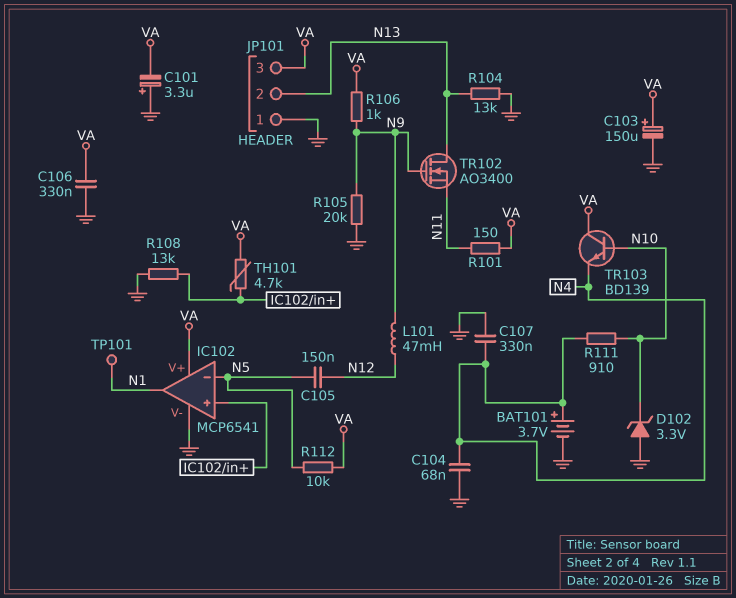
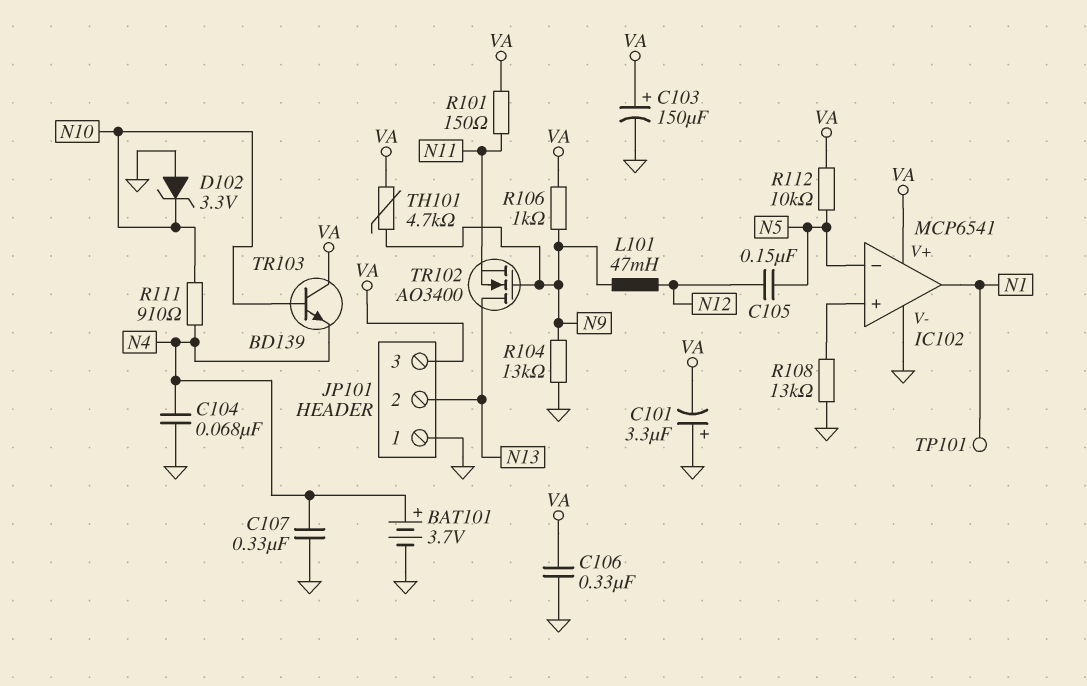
R104: 13k (GND, N13) -> 13k (GND, N9)
R105: 20k (GND, N9) -> none
TH101: 4.7k (IC102/in+, VA) -> 4.7k (N9, VA)

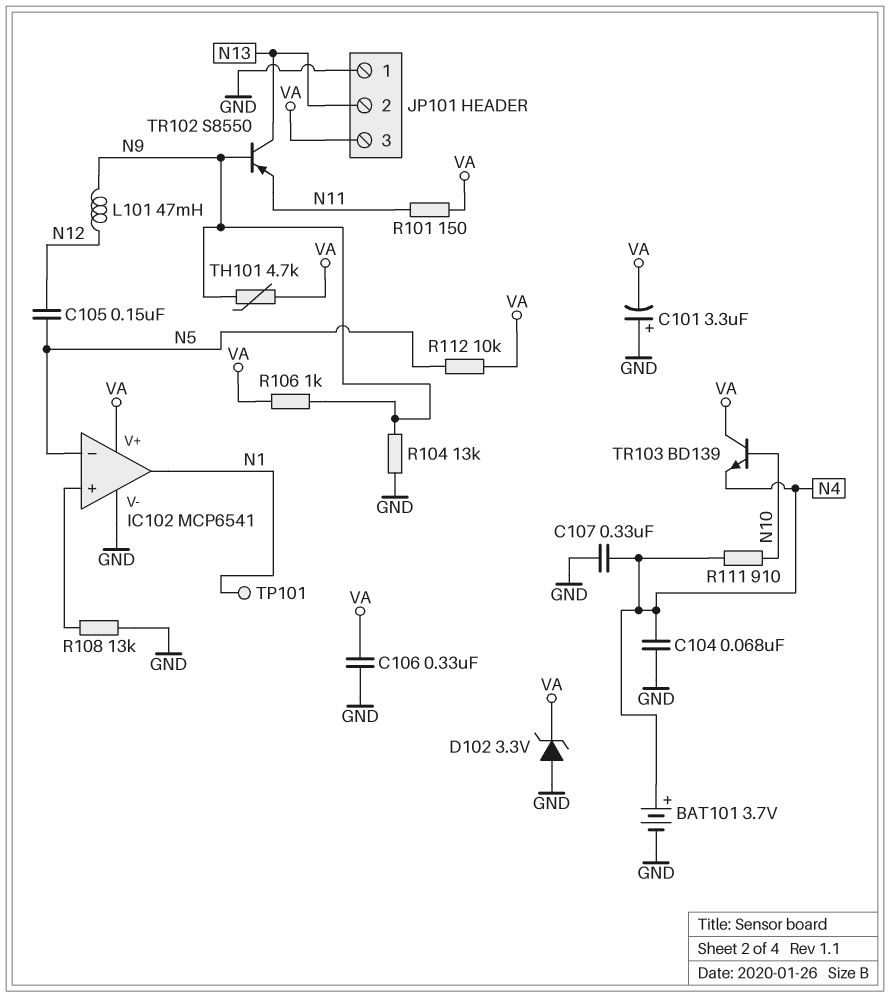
C103: 150uF (plus VA, minus GND) -> none
D102: zener 3.3V (A GND, K N10) -> zener 3.3V (A GND, K VA)
TR102: NMOS AO3400 (G N9, D N13, S N11) -> PNP S8550 (B N9, C N13, E N11)

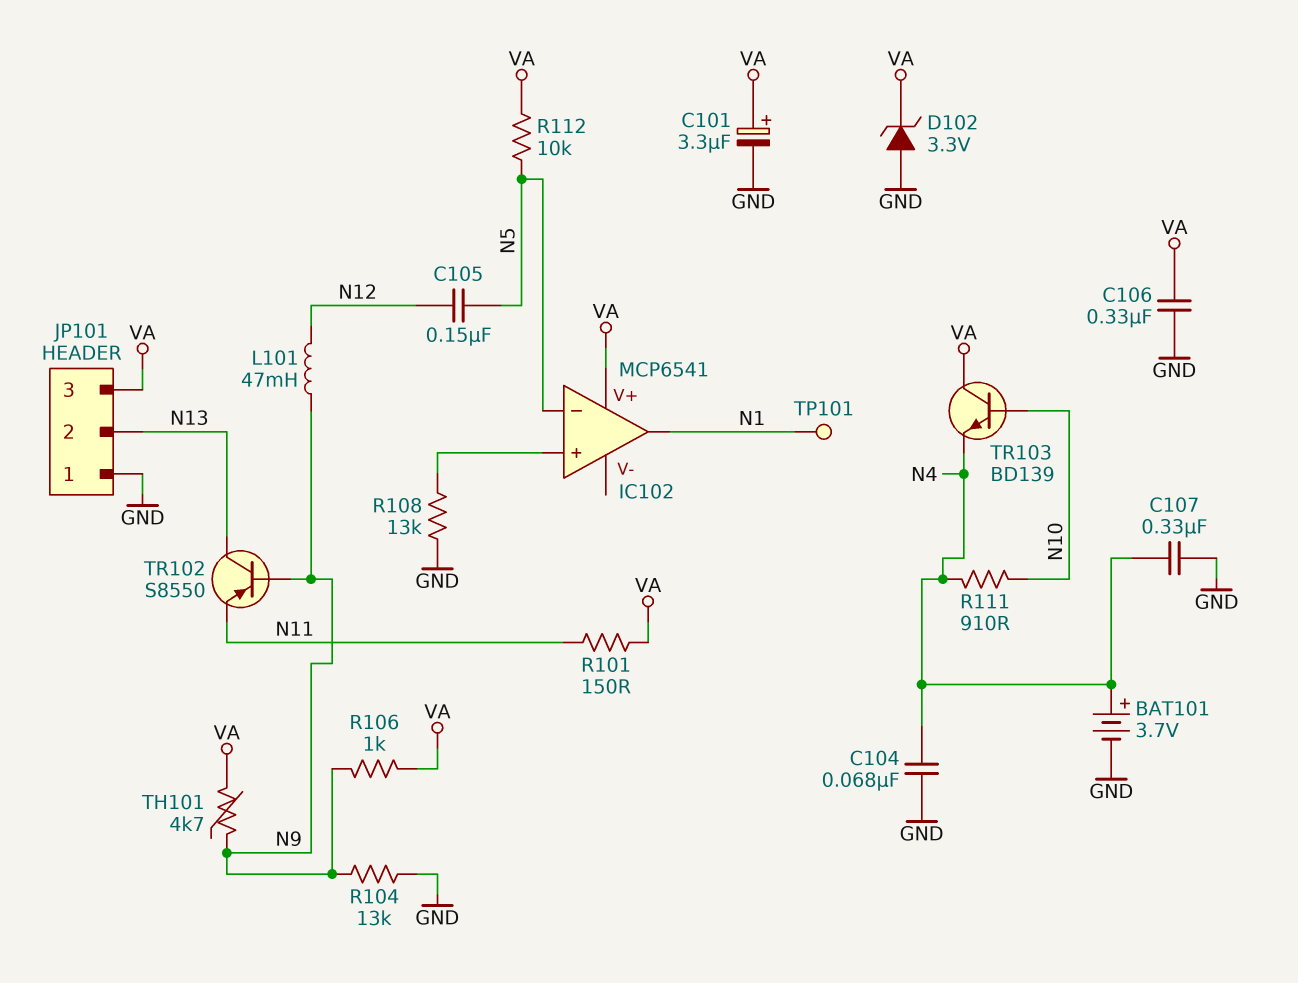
C101: 3.3uF (plus GND, minus VA) -> 3.3uF (plus VA, minus GND)
IC102 pin V-: GND -> none

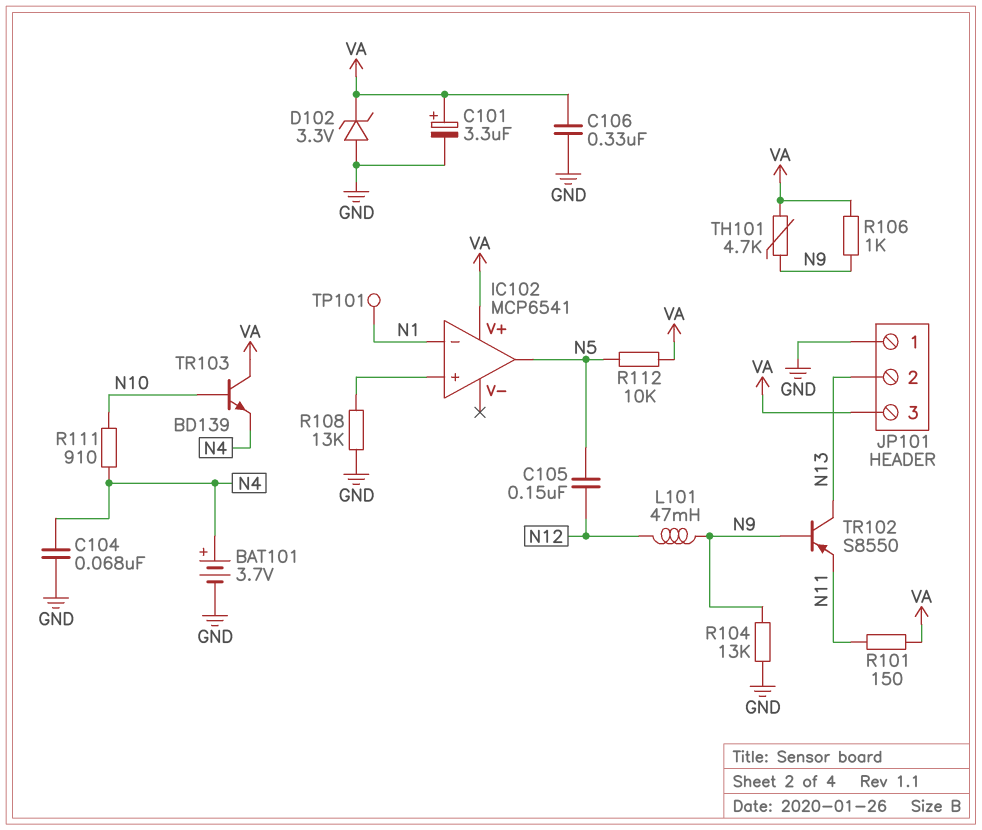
C107: 330nF (GND, N4) -> none
IC102 pin in-: N5 -> N1
IC102 pin out: N1 -> N5

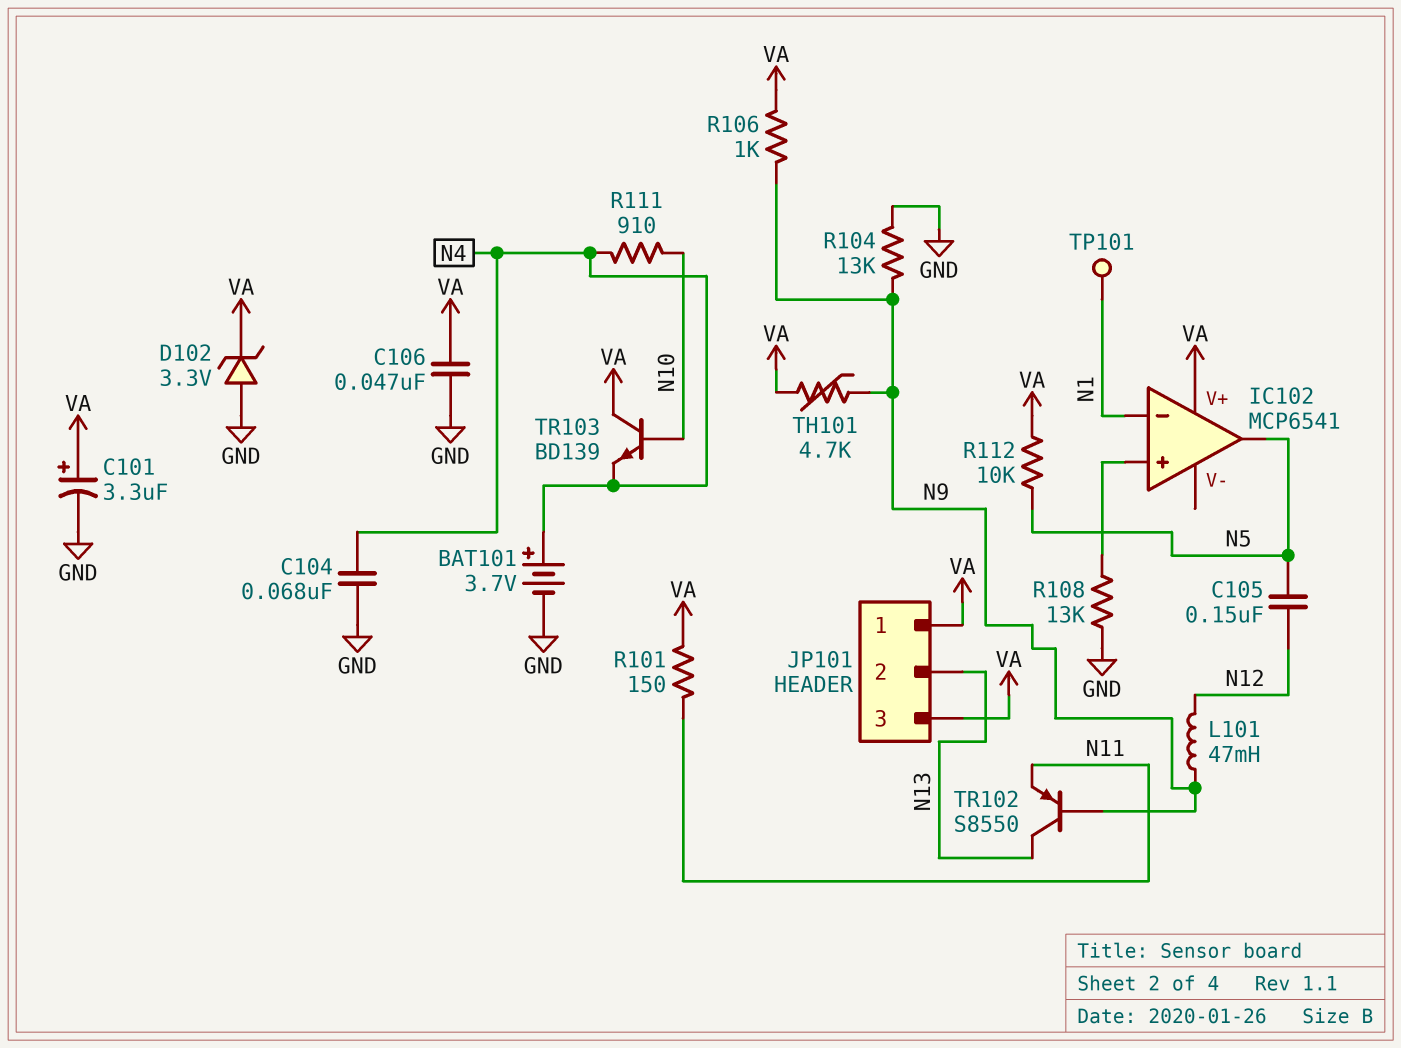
C106: 330nF (GND, VA) -> 47nF (GND, VA)
JP101 pin 1: GND -> VA

